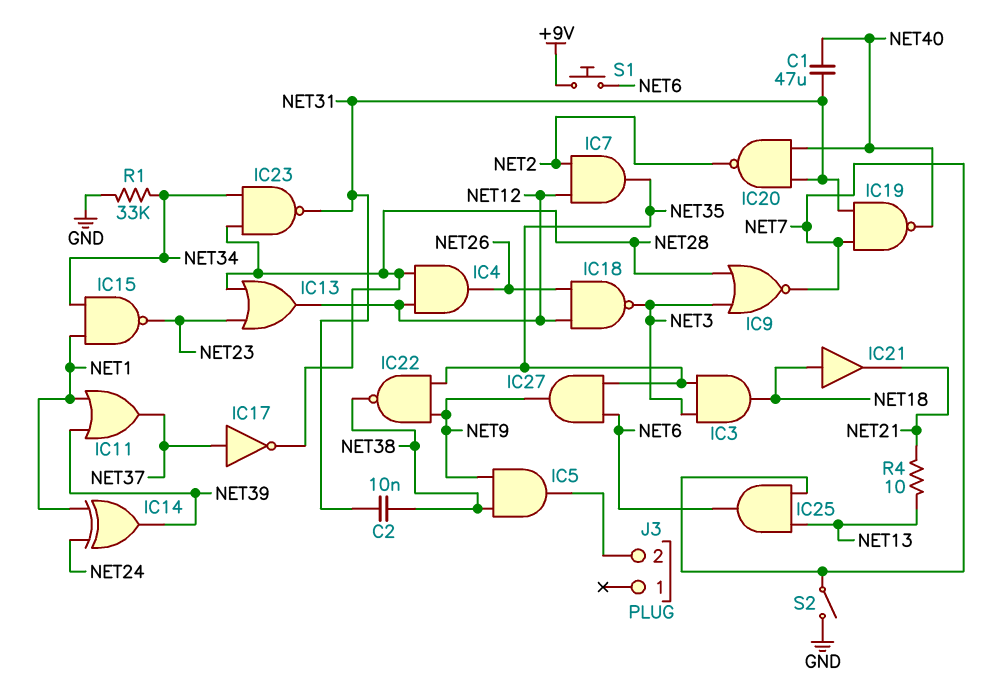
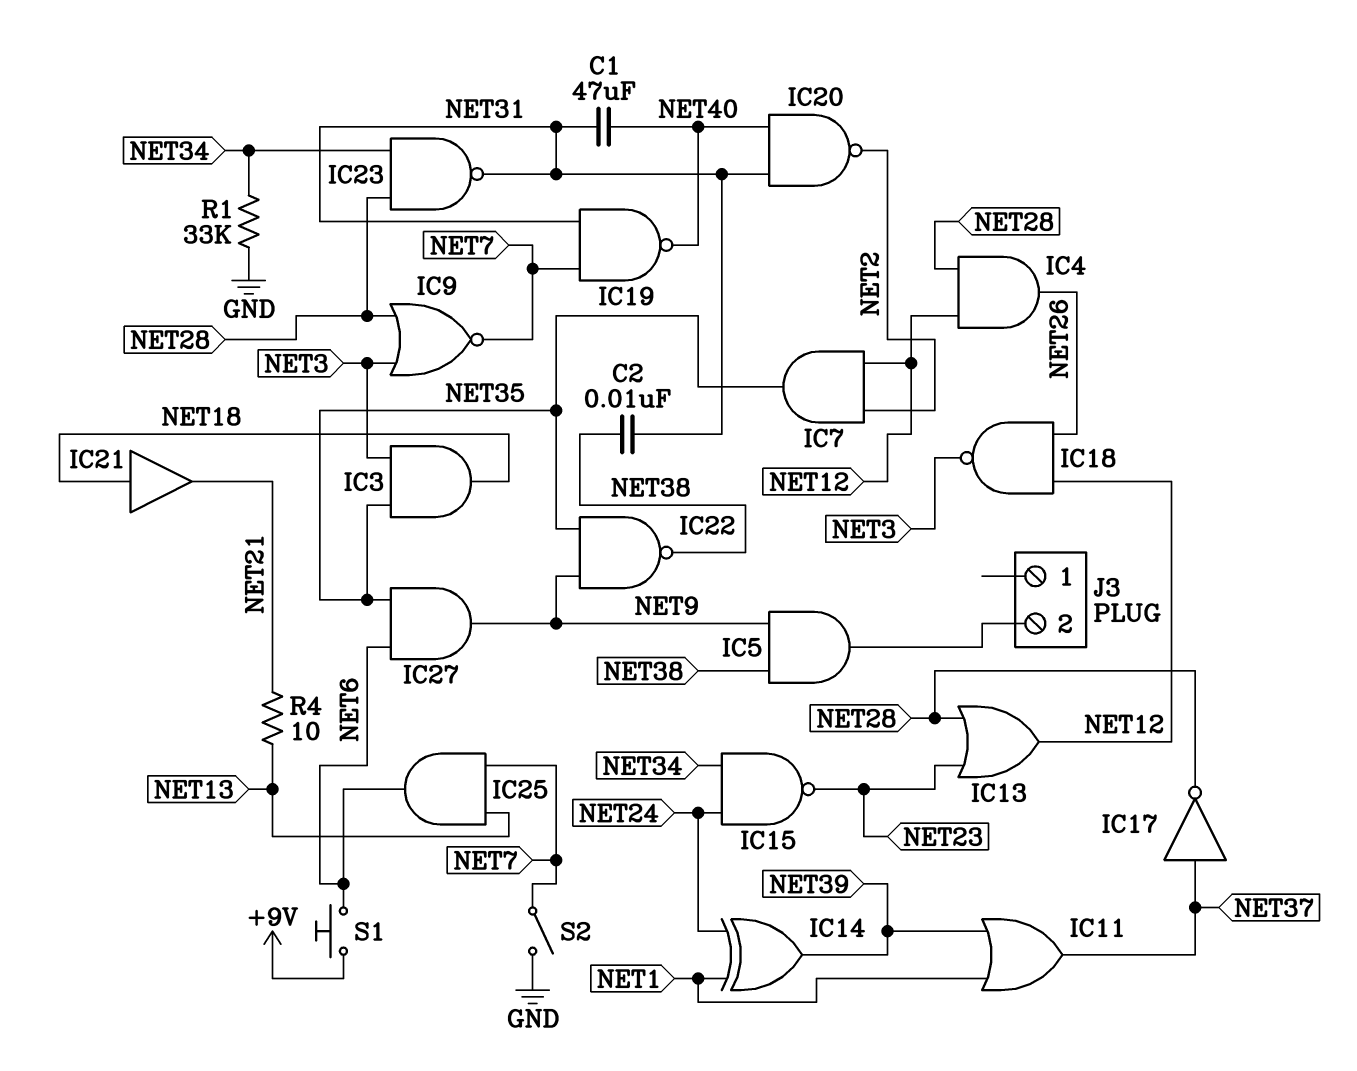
IC15: NAND (in NET1, in NET34, out NET23) -> NAND (in NET24, in NET34, out NET23)

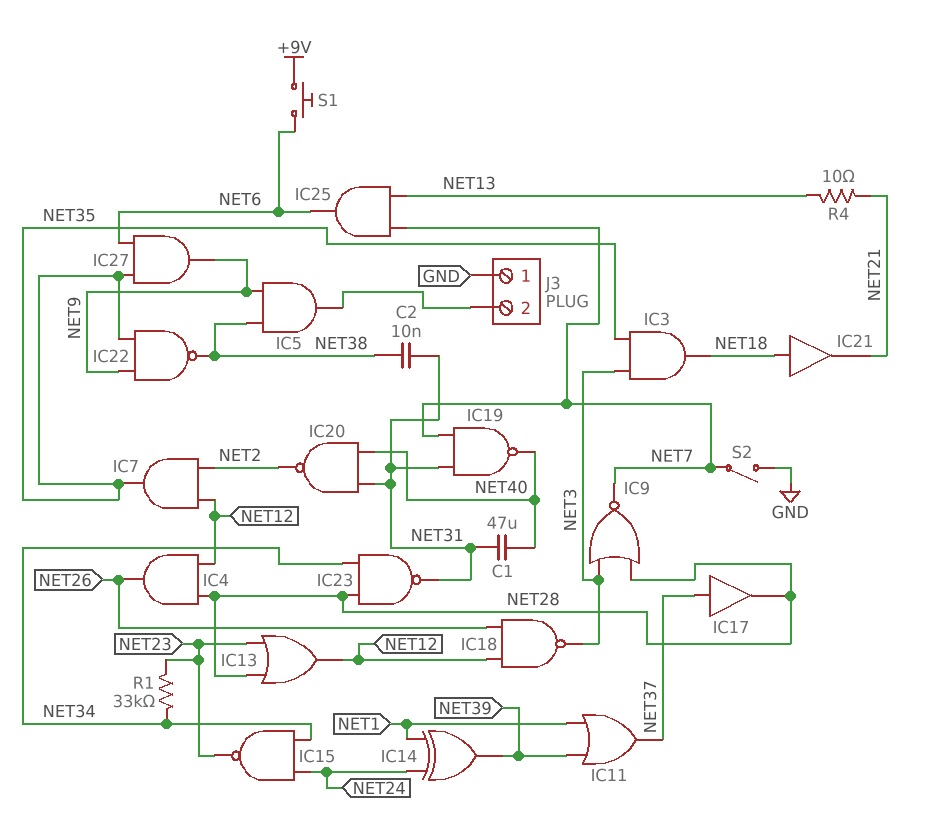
IC17: NOT (in NET37, out NET28) -> buffer (in NET37, out NET28)
J3 pin 1: none -> GND
R1: 33k (GND, NET34) -> 33k (NET23, NET34)

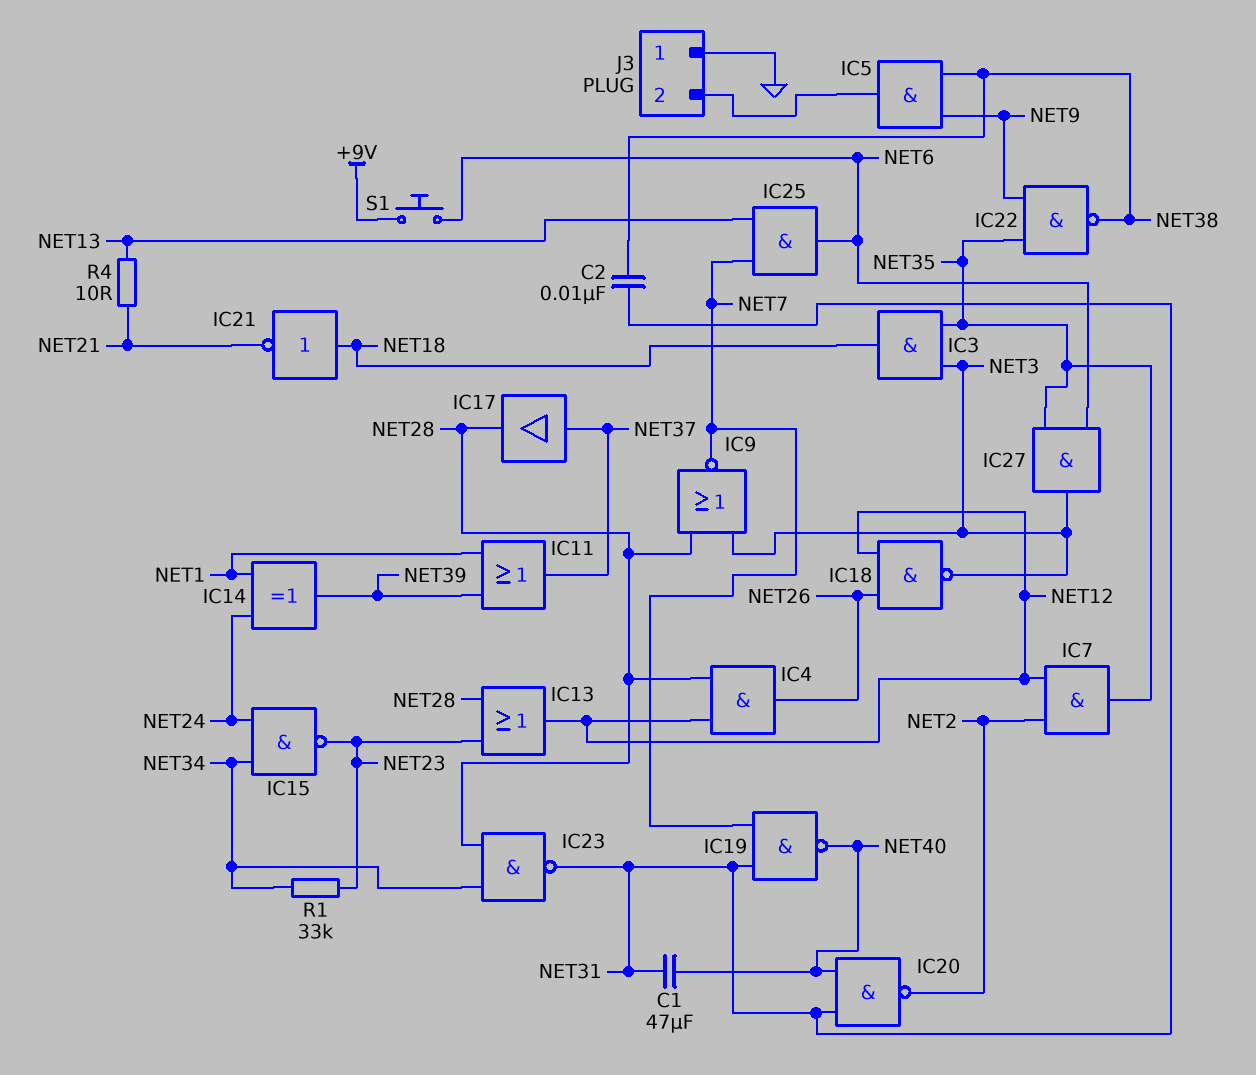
IC21: buffer (in NET18, out NET21) -> NOT (in NET18, out NET21)
IC27: AND (in NET6, in NET35, out NET9) -> AND (in NET6, in NET35, out NET3)
S2: switch (GND, NET7) -> none

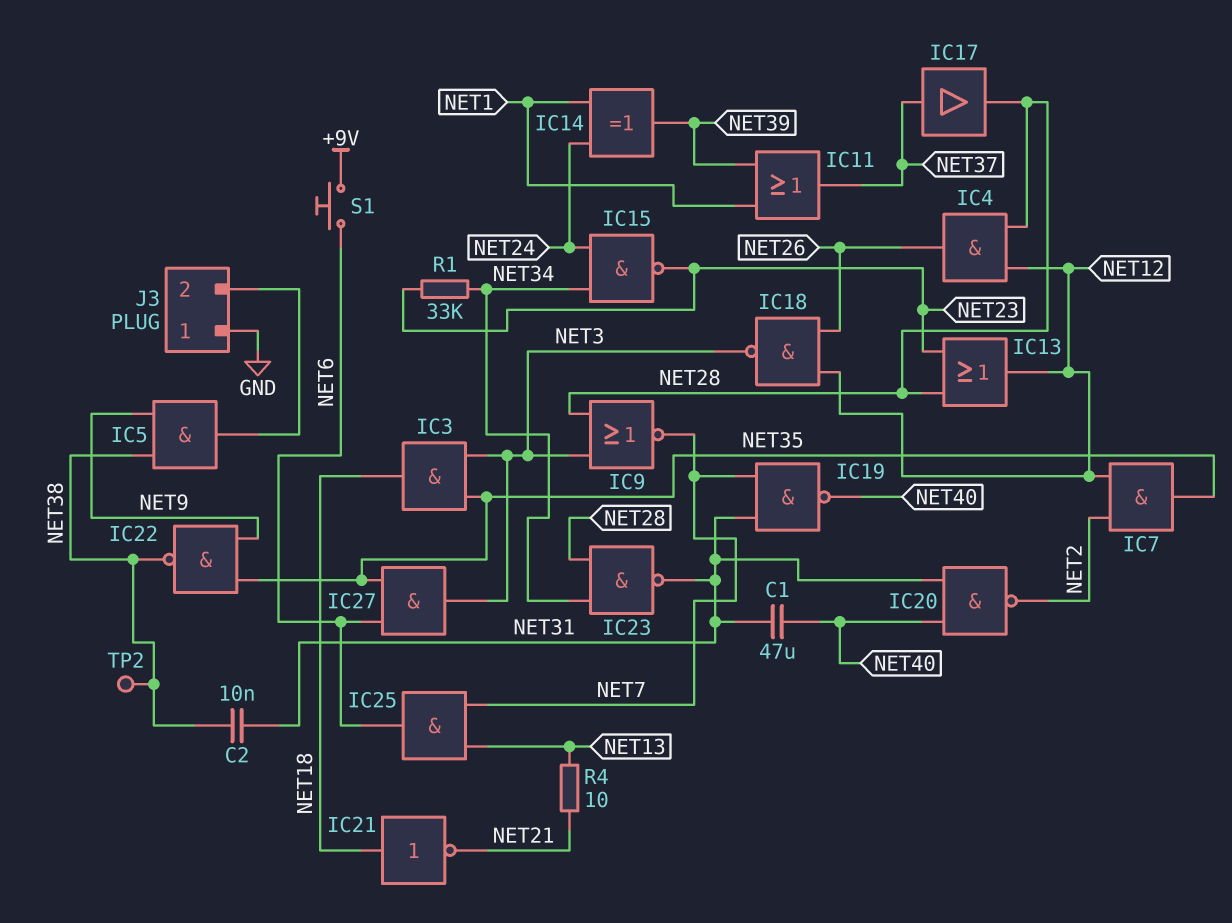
TP2: none -> test point (NET38)

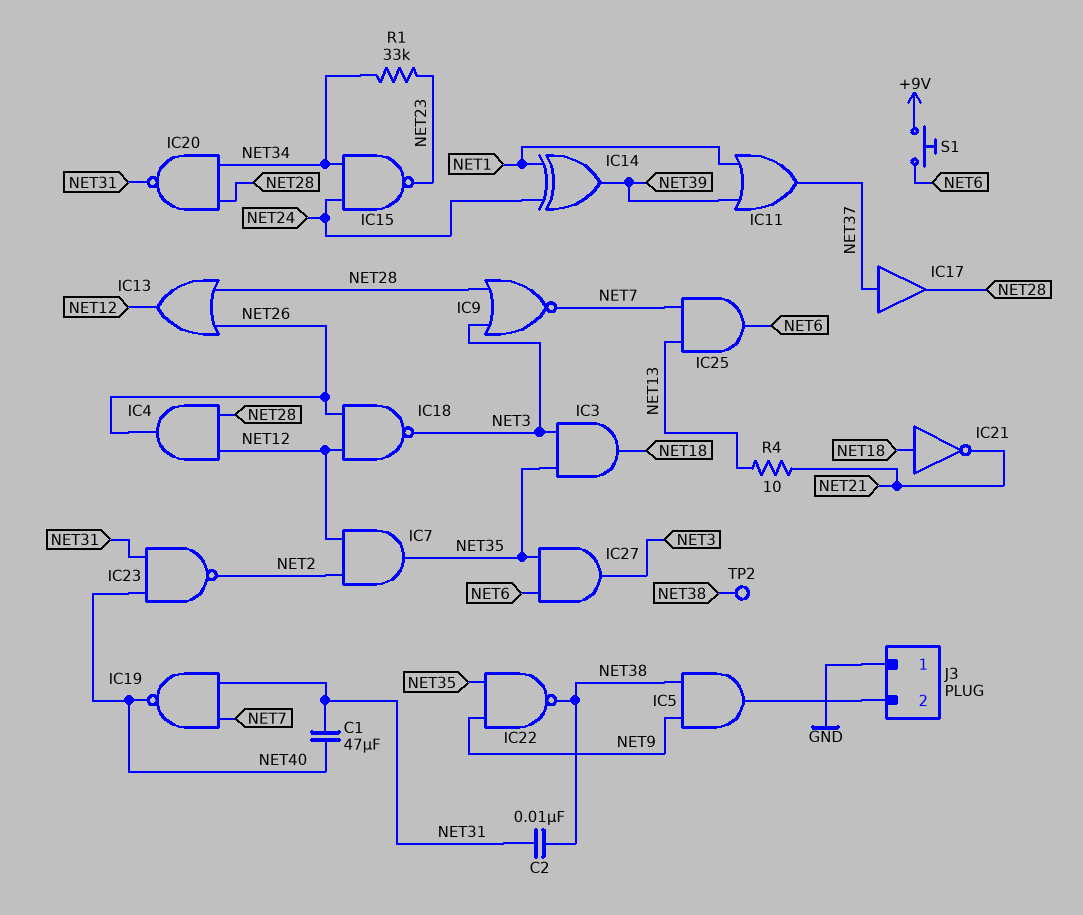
IC13: OR (in NET23, in NET28, out NET12) -> OR (in NET26, in NET28, out NET12)
IC20: NAND (in NET31, in NET40, out NET2) -> NAND (in NET28, in NET34, out NET31)
IC23: NAND (in NET28, in NET34, out NET31) -> NAND (in NET31, in NET40, out NET2)

